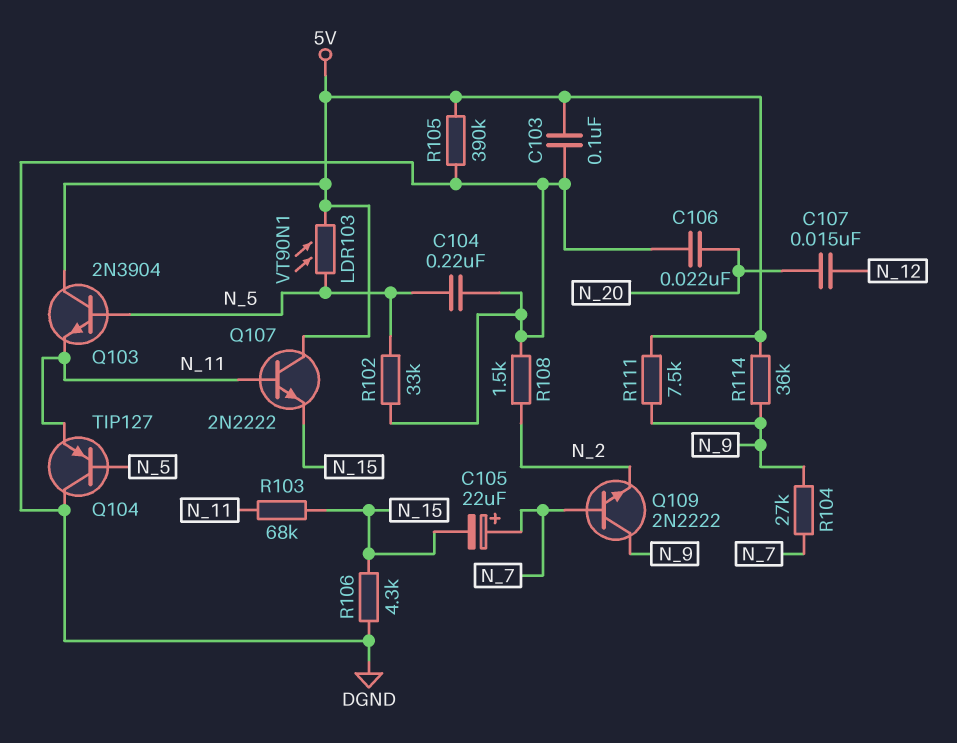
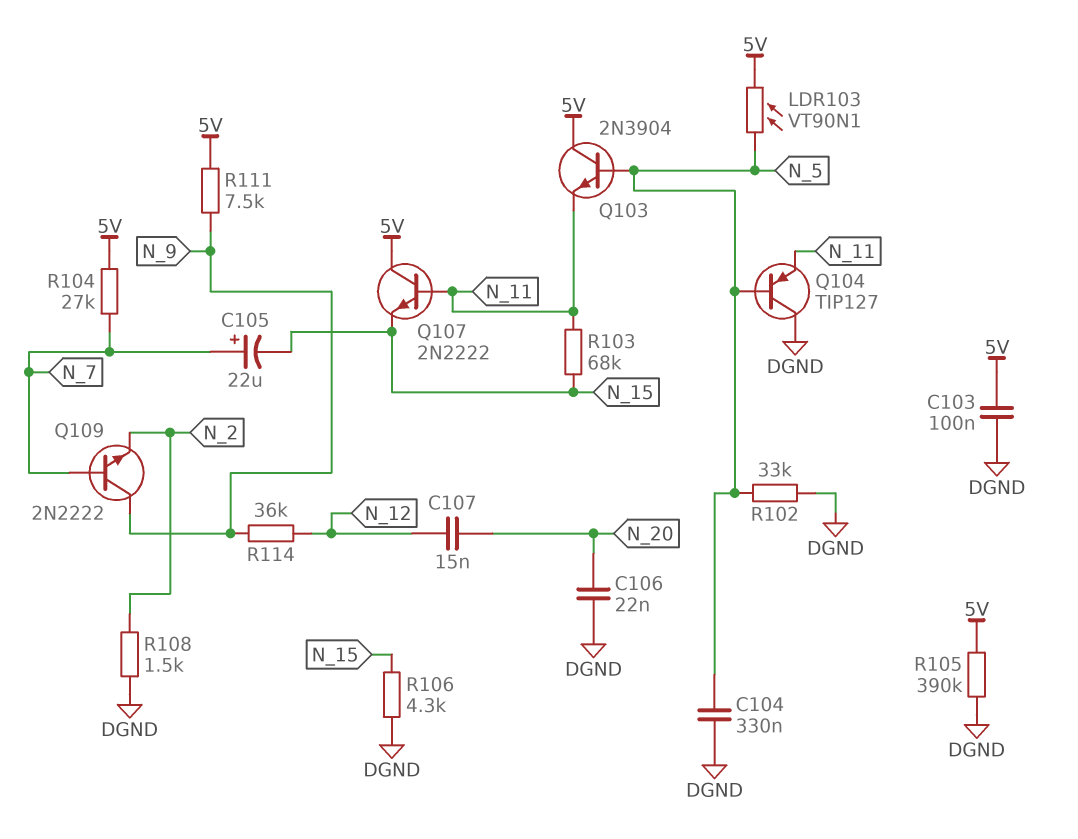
C104: 220nF (DGND, N_5) -> 330nF (DGND, N_5)
R104: 27k (N_7, N_9) -> 27k (5V, N_7)
R114: 36k (5V, N_9) -> 36k (N_9, N_12)

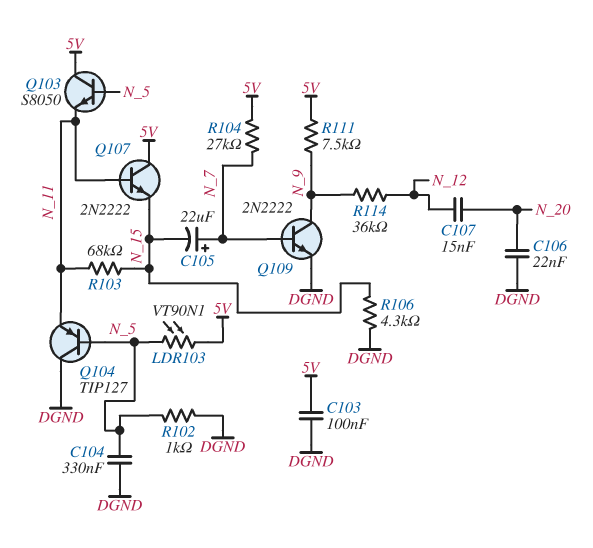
Q103: NPN 2N3904 (B N_5, C 5V, E N_11) -> NPN S8050 (B N_5, C 5V, E N_11)
Q109: NPN 2N2222 (B N_7, C N_9, E N_2) -> NPN 2N2222 (B N_7, C N_9, E DGND)
R102: 33k (DGND, N_5) -> 1k (DGND, N_5)
R105: 390k (5V, DGND) -> none
R108: 1.5k (DGND, N_2) -> none

